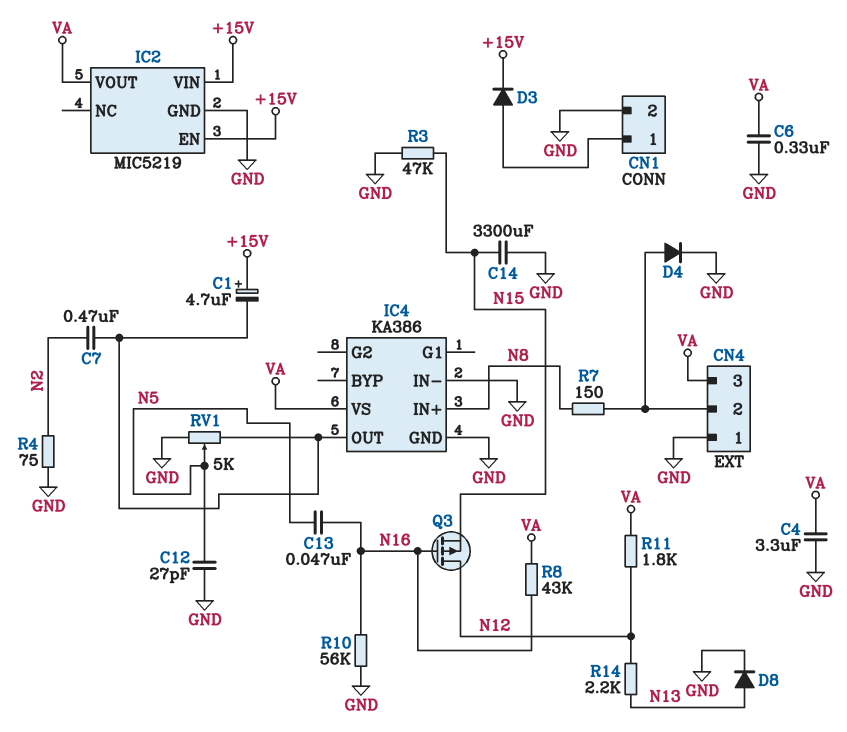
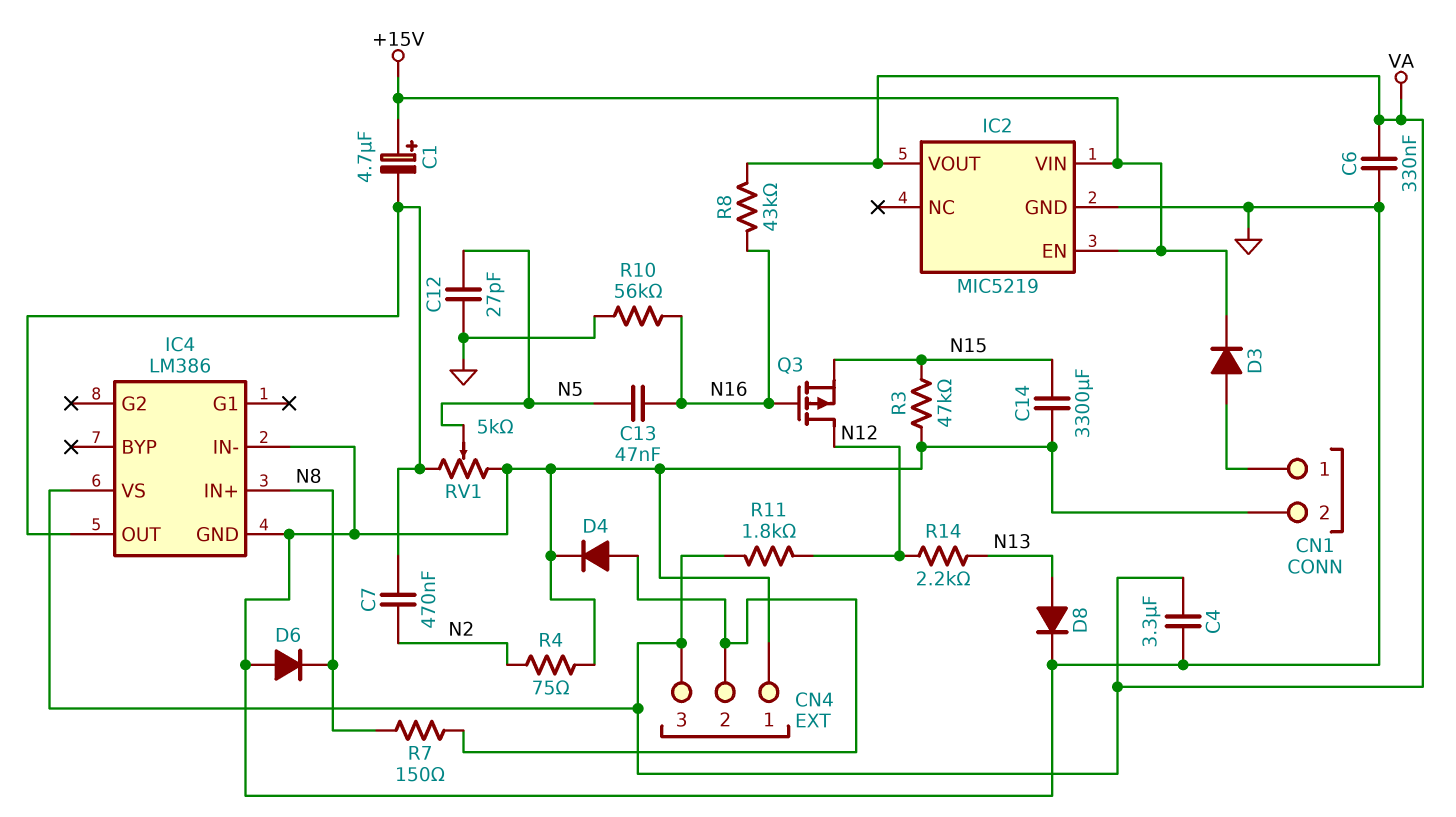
D6: none -> diode (A GND, K N8)
IC4: KA386 -> LM386

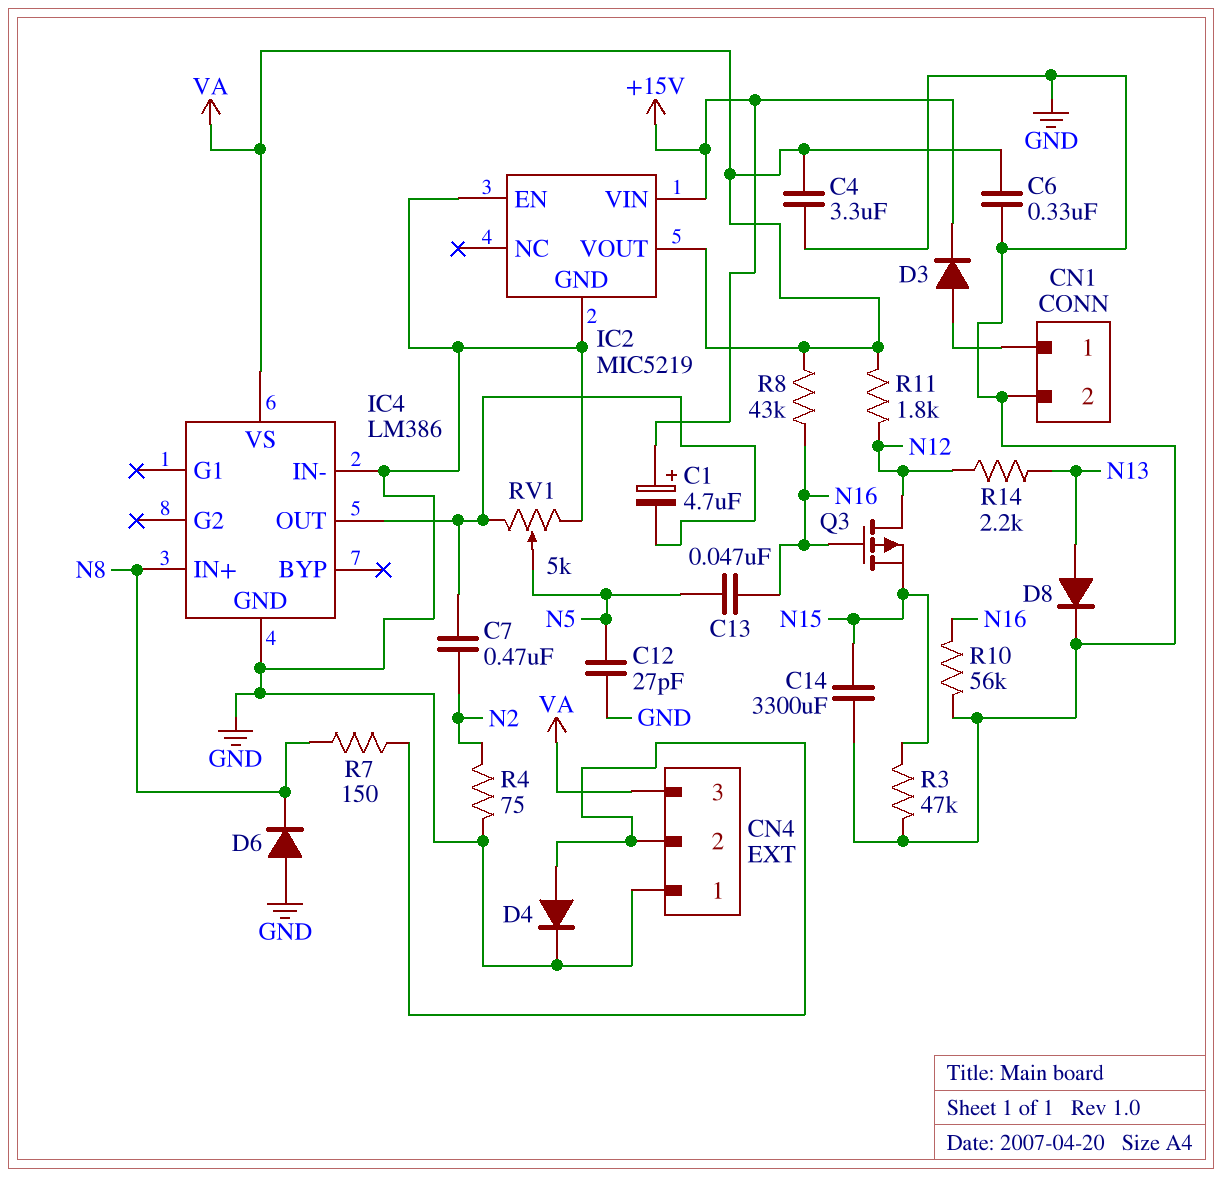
IC2 pin EN: +15V -> GND

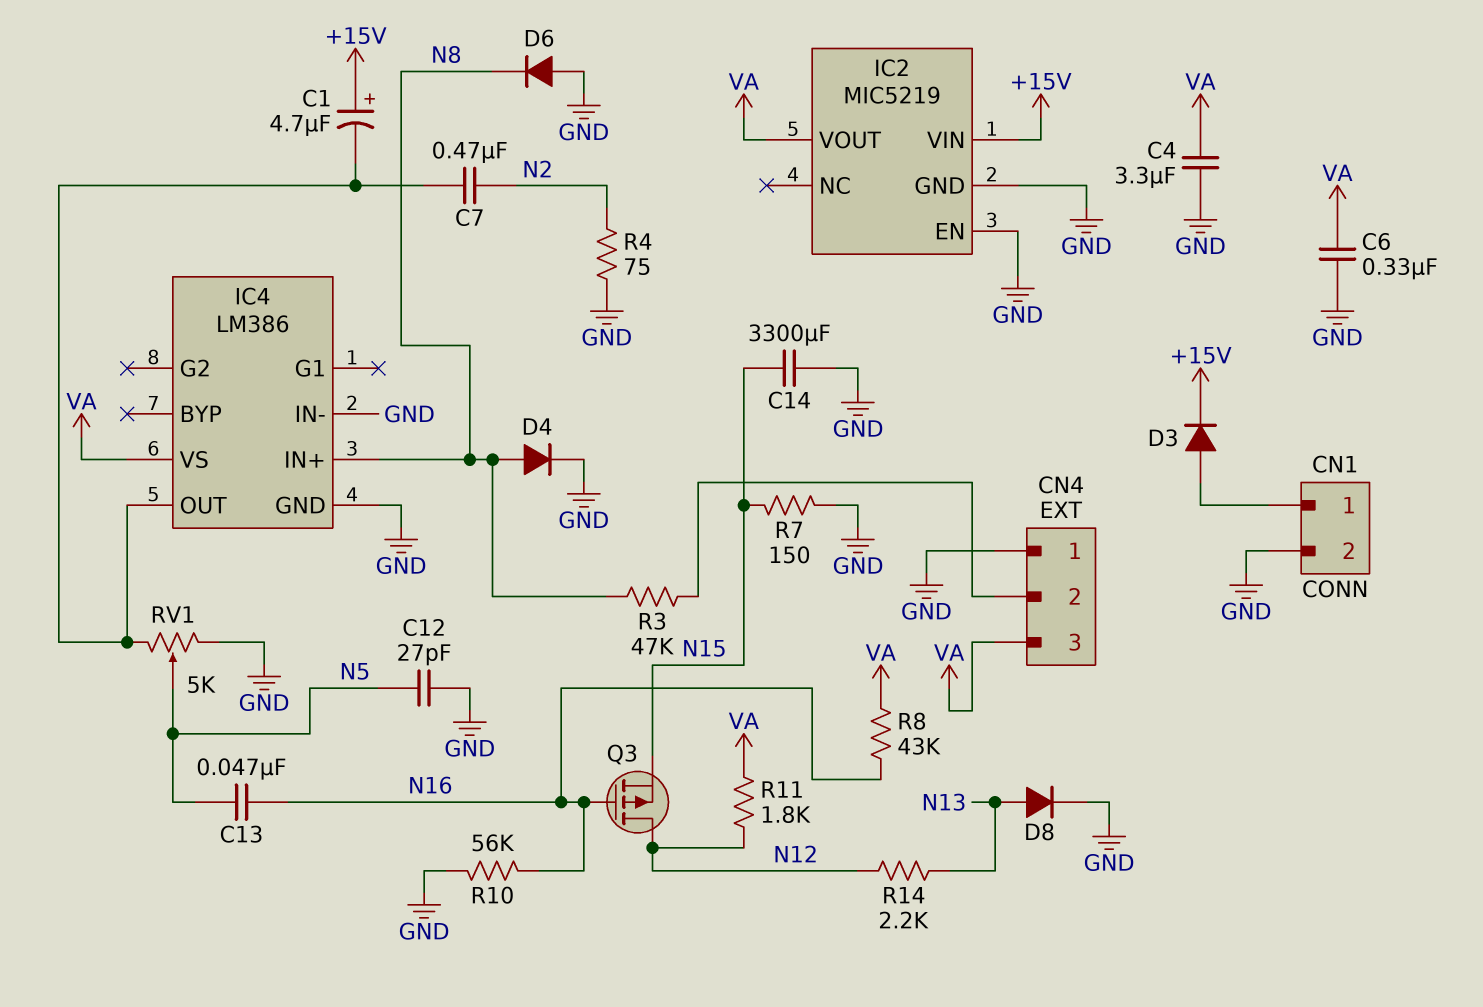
D4: diode (A CN4/2, K GND) -> diode (A N8, K GND)
R3: 47k (GND, N15) -> 47k (CN4/2, N8)
R7: 150 (CN4/2, N8) -> 150 (GND, N15)

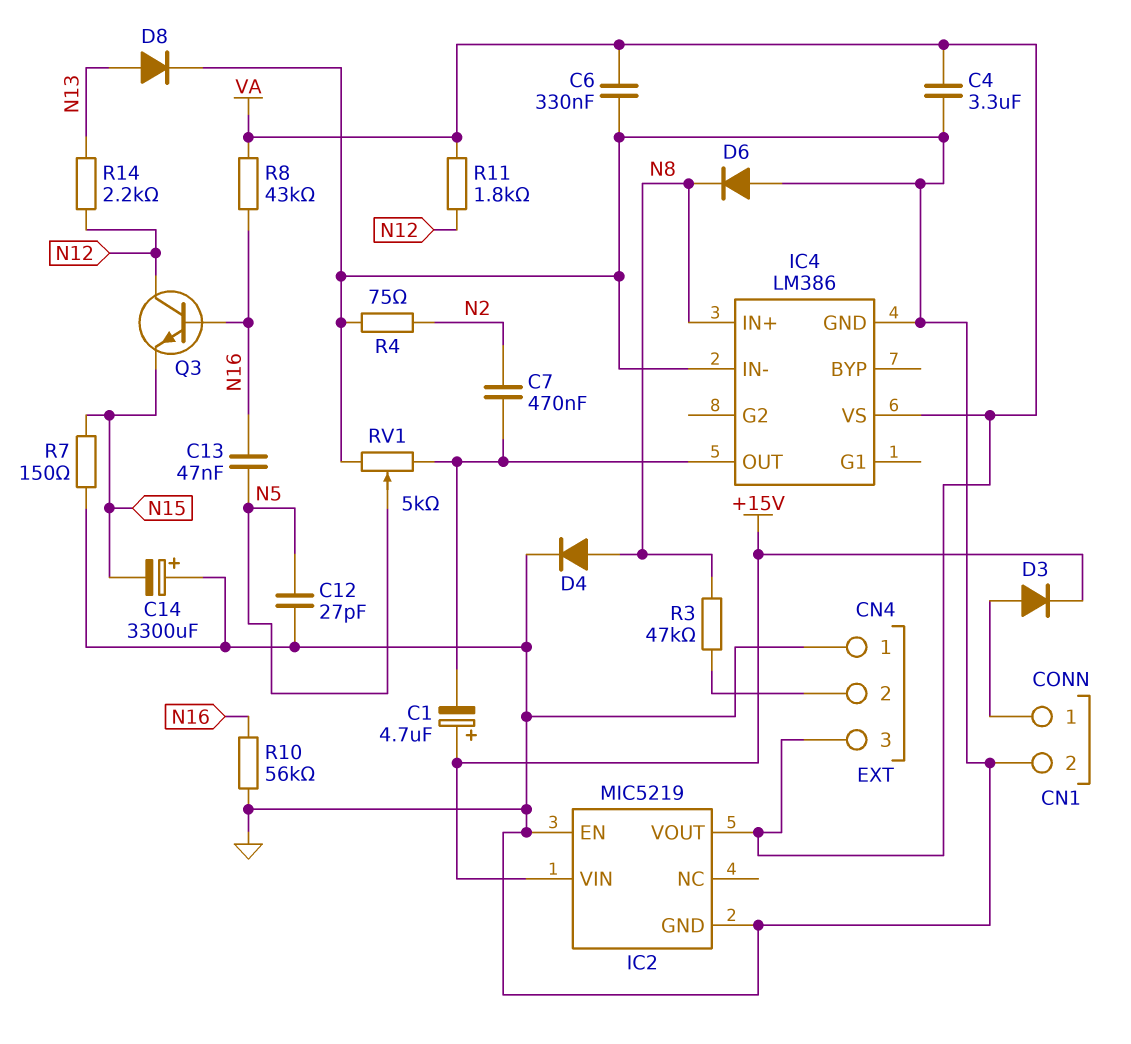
C14: 3300uF (GND, N15) -> 3300uF (plus GND, minus N15)
Q3: PMOS (G N16, D N12, S N15) -> NPN (B N16, C N12, E N15)

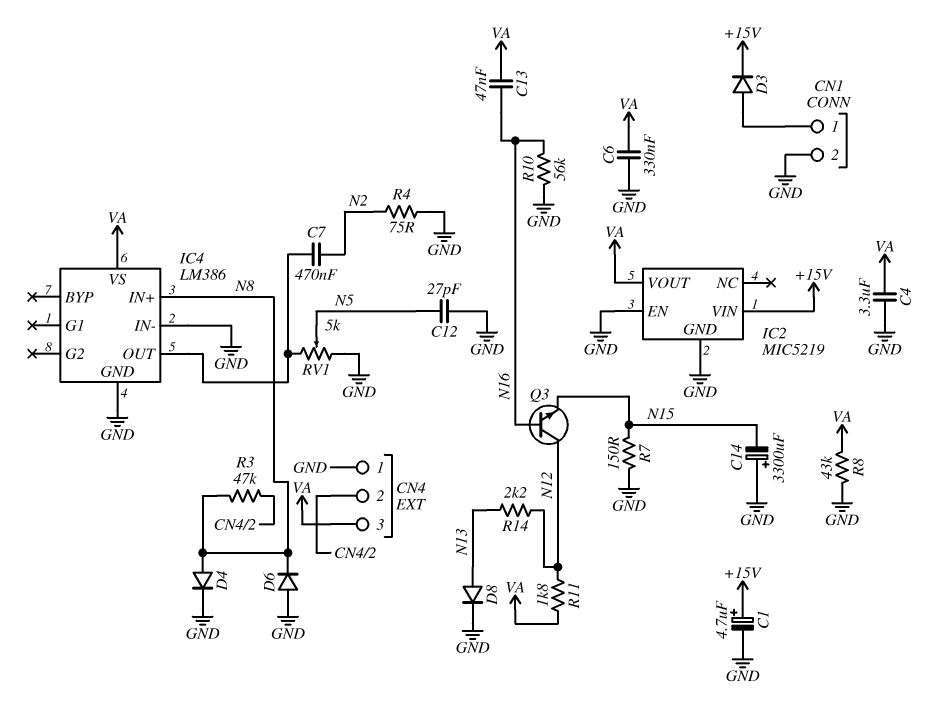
C1: 4.7uF (plus +15V, minus IC4/OUT) -> 4.7uF (plus +15V, minus GND)
C13: 47nF (N5, N16) -> 47nF (N16, VA)
R8: 43k (N16, VA) -> 43k (GND, VA)

